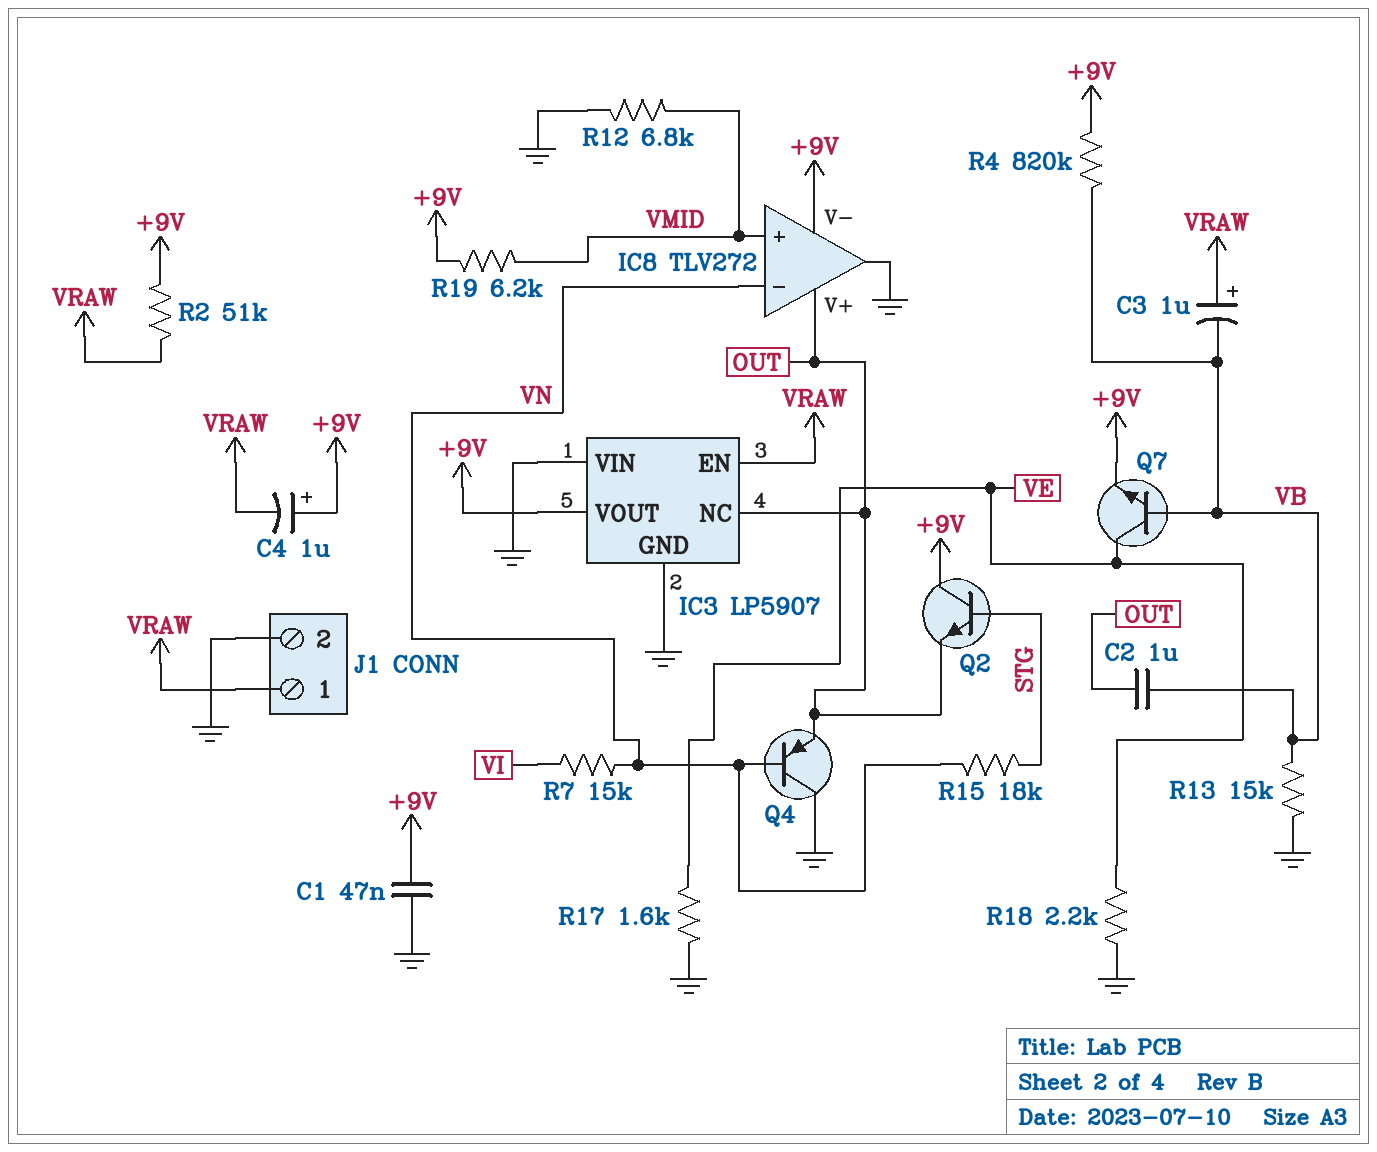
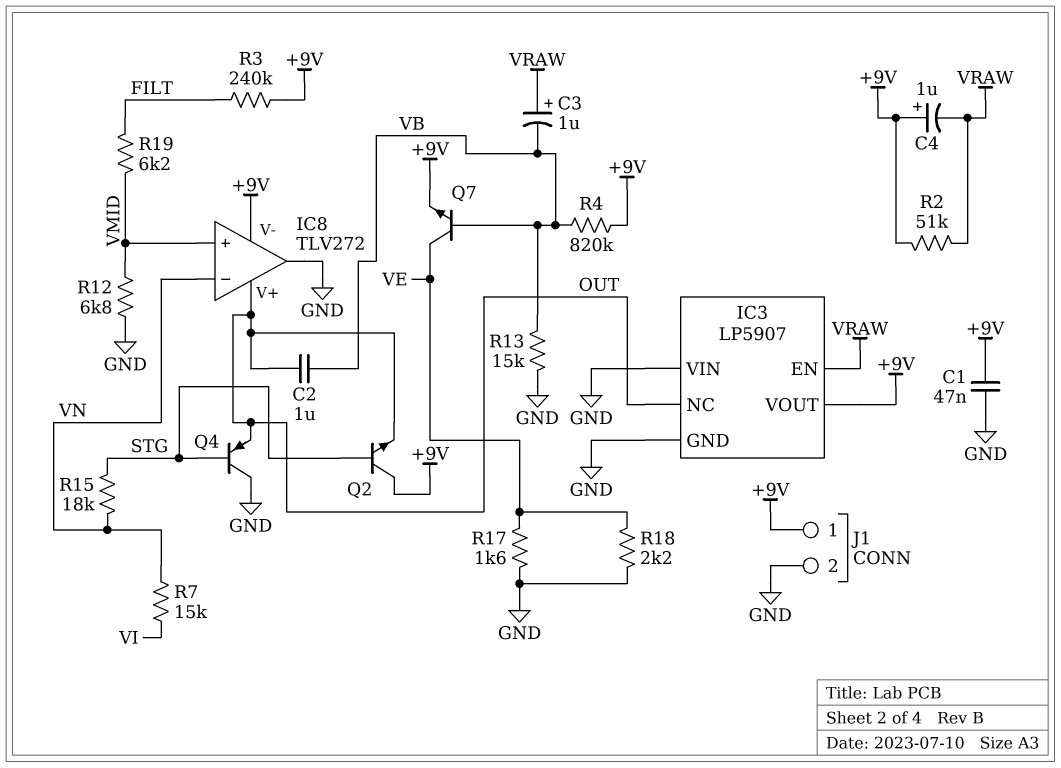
J1 pin 1: VRAW -> +9V
Q4: PNP (B VN, C GND, E OUT) -> PNP (B STG, C GND, E OUT)
R3: none -> 240k (+9V, FILT)
R19: 6.2k (+9V, VMID) -> 6.2k (FILT, VMID)

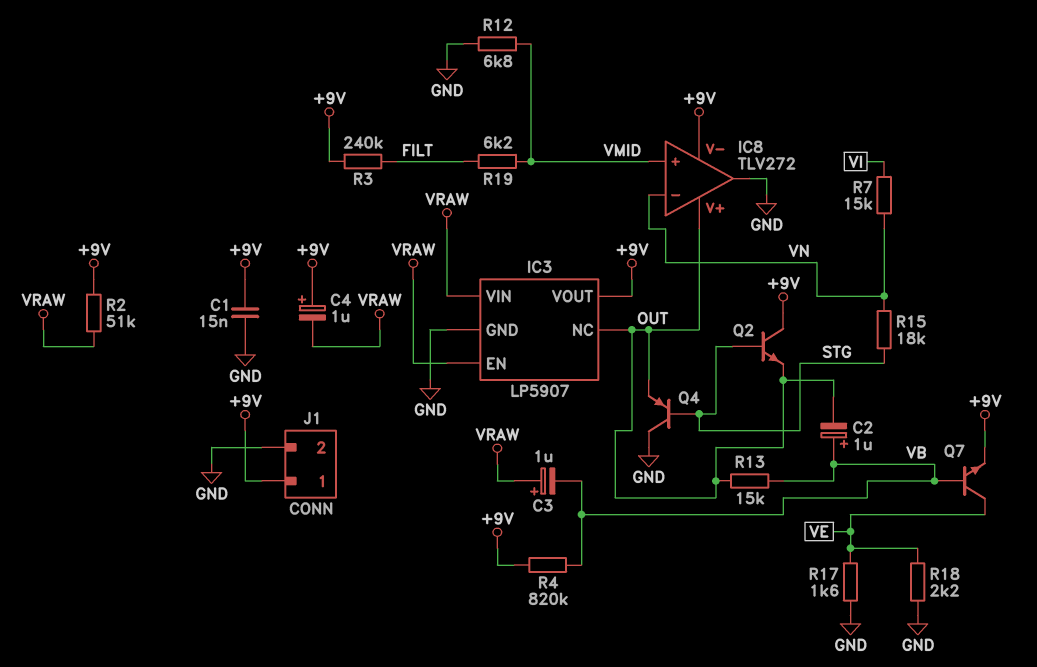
C1: 47nF (+9V, GND) -> 15nF (+9V, GND)
C2: 1uF (OUT, VB) -> 1uF (plus VB, minus OUT)
IC3 pin VIN: GND -> VRAW
R13: 15k (GND, VB) -> 15k (OUT, VB)

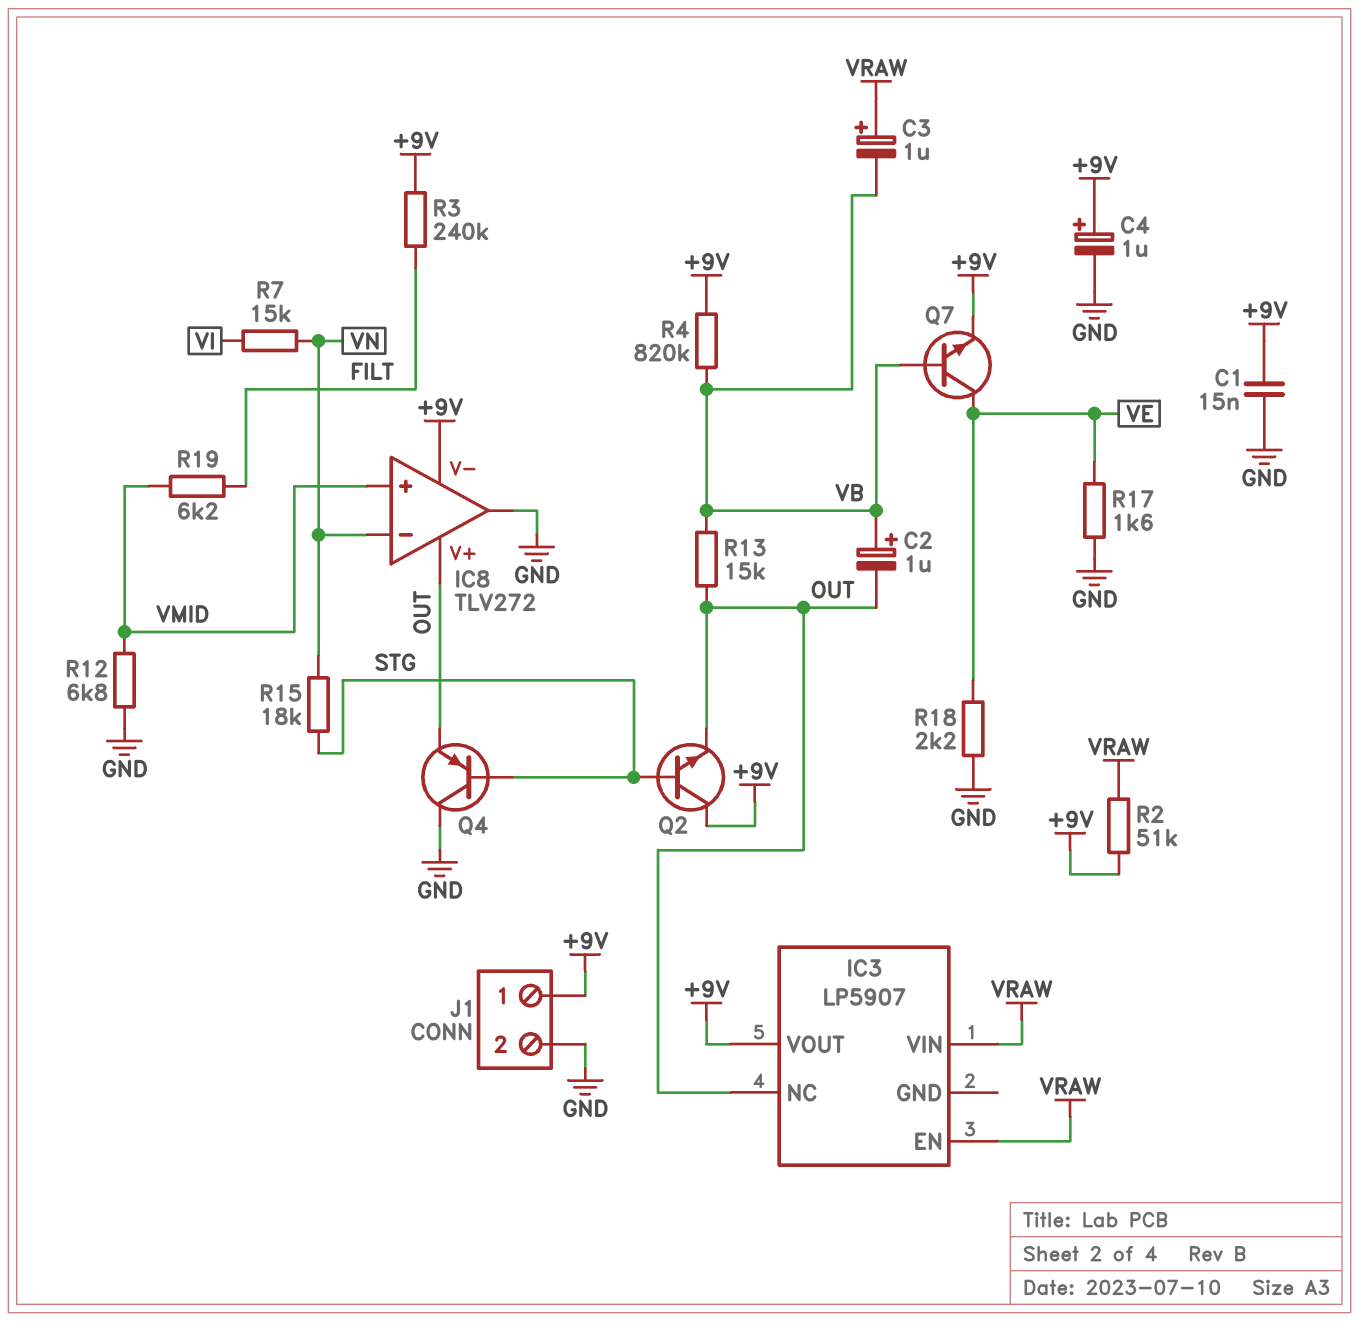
C4: 1uF (plus +9V, minus VRAW) -> 1uF (plus +9V, minus GND)
IC3 pin GND: GND -> none

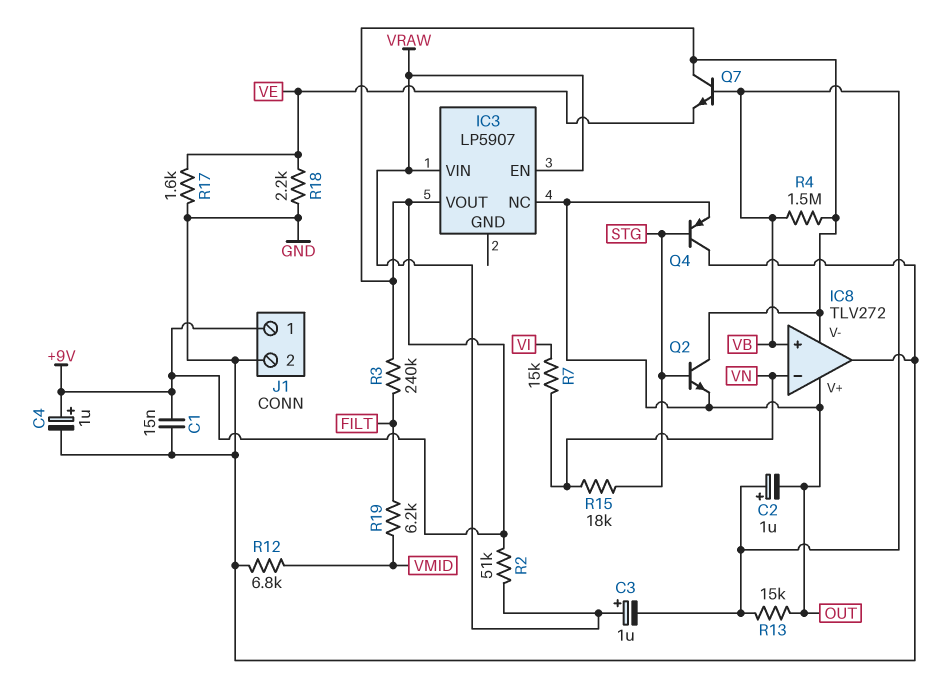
IC8 pin in+: VMID -> VB
Q7: NPN (B VB, C VE, E +9V) -> NPN (B VB, C +9V, E VE)
R4: 820k (+9V, VB) -> 1.5M (+9V, VB)

